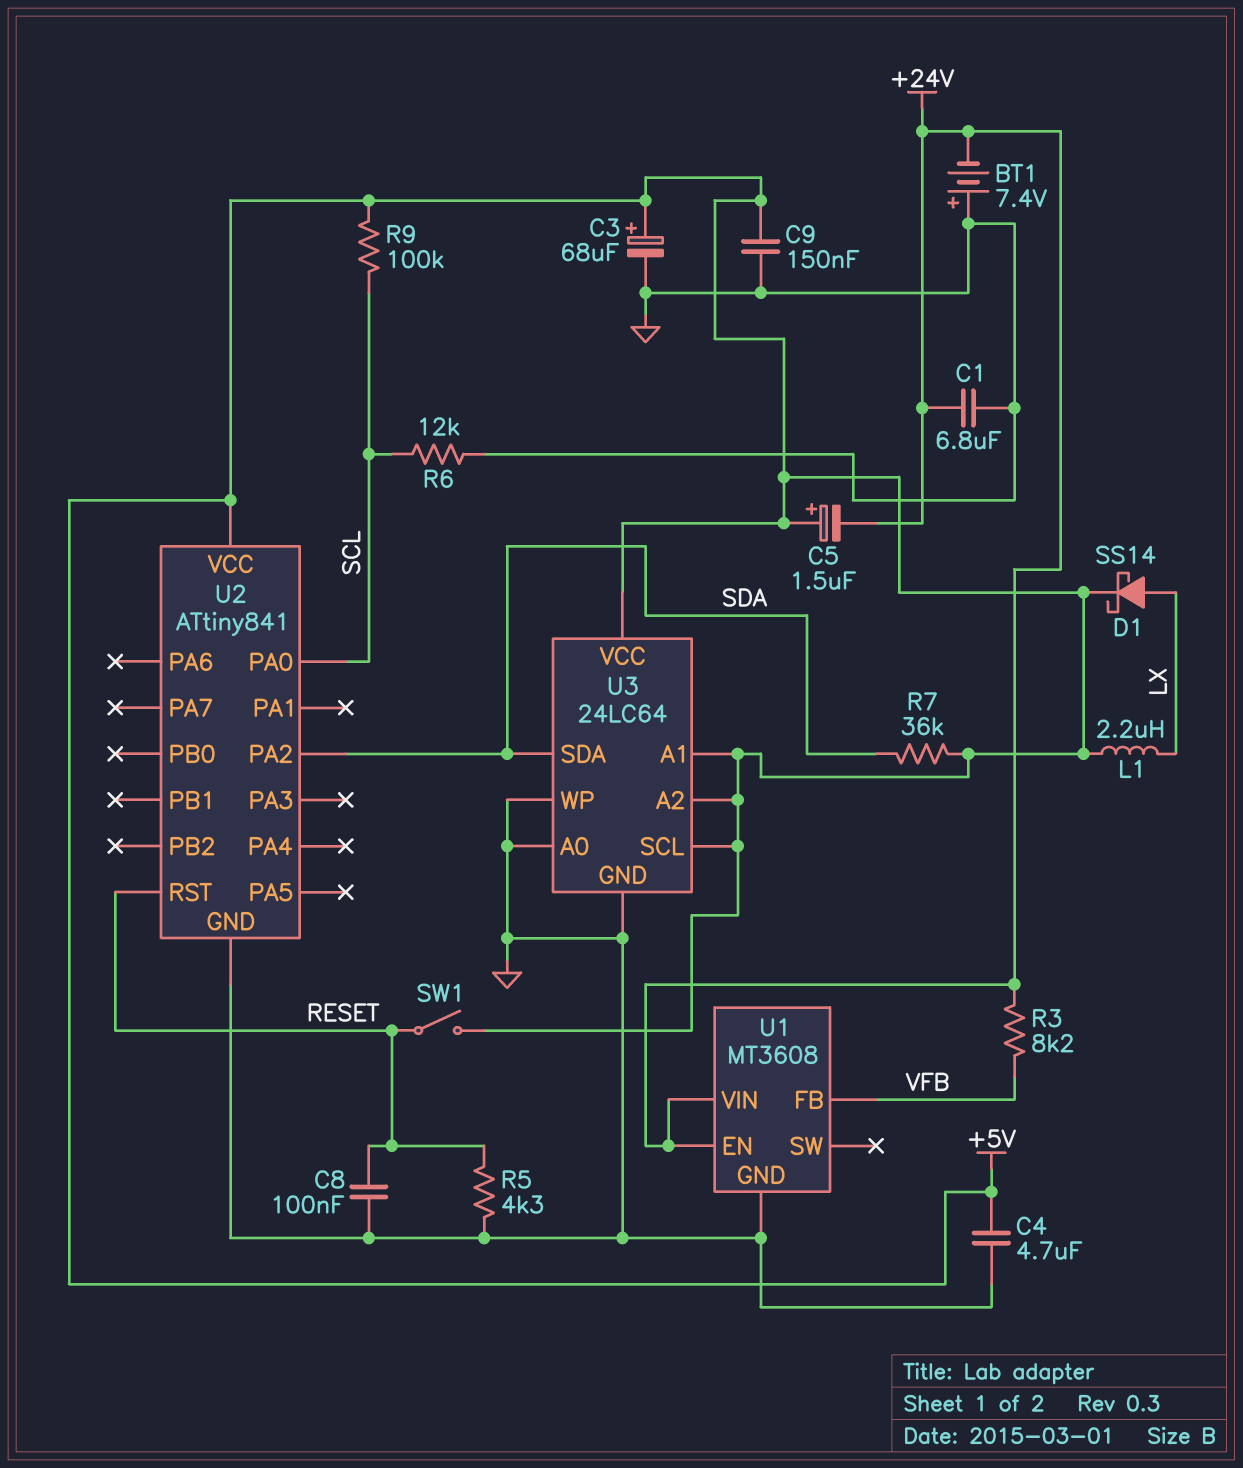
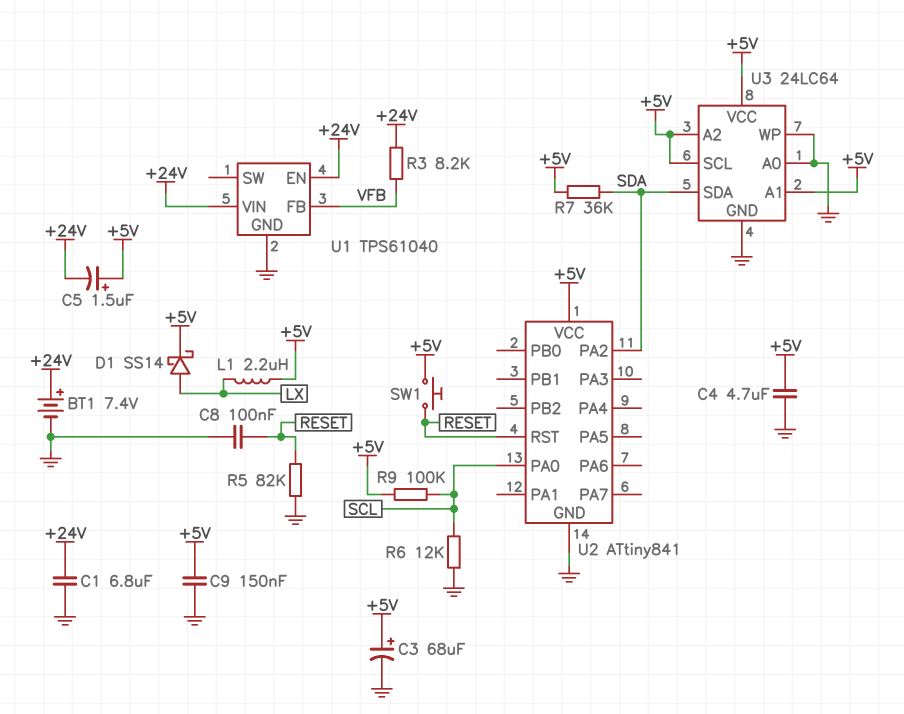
BT1: 7.4V (plus GND, minus +24V) -> 7.4V (plus +24V, minus GND)
R5: 4.3k (GND, RESET) -> 82k (GND, RESET)
SW1: switch (+5V, RESET) -> button (+5V, RESET)
U1: MT3608 -> TPS61040

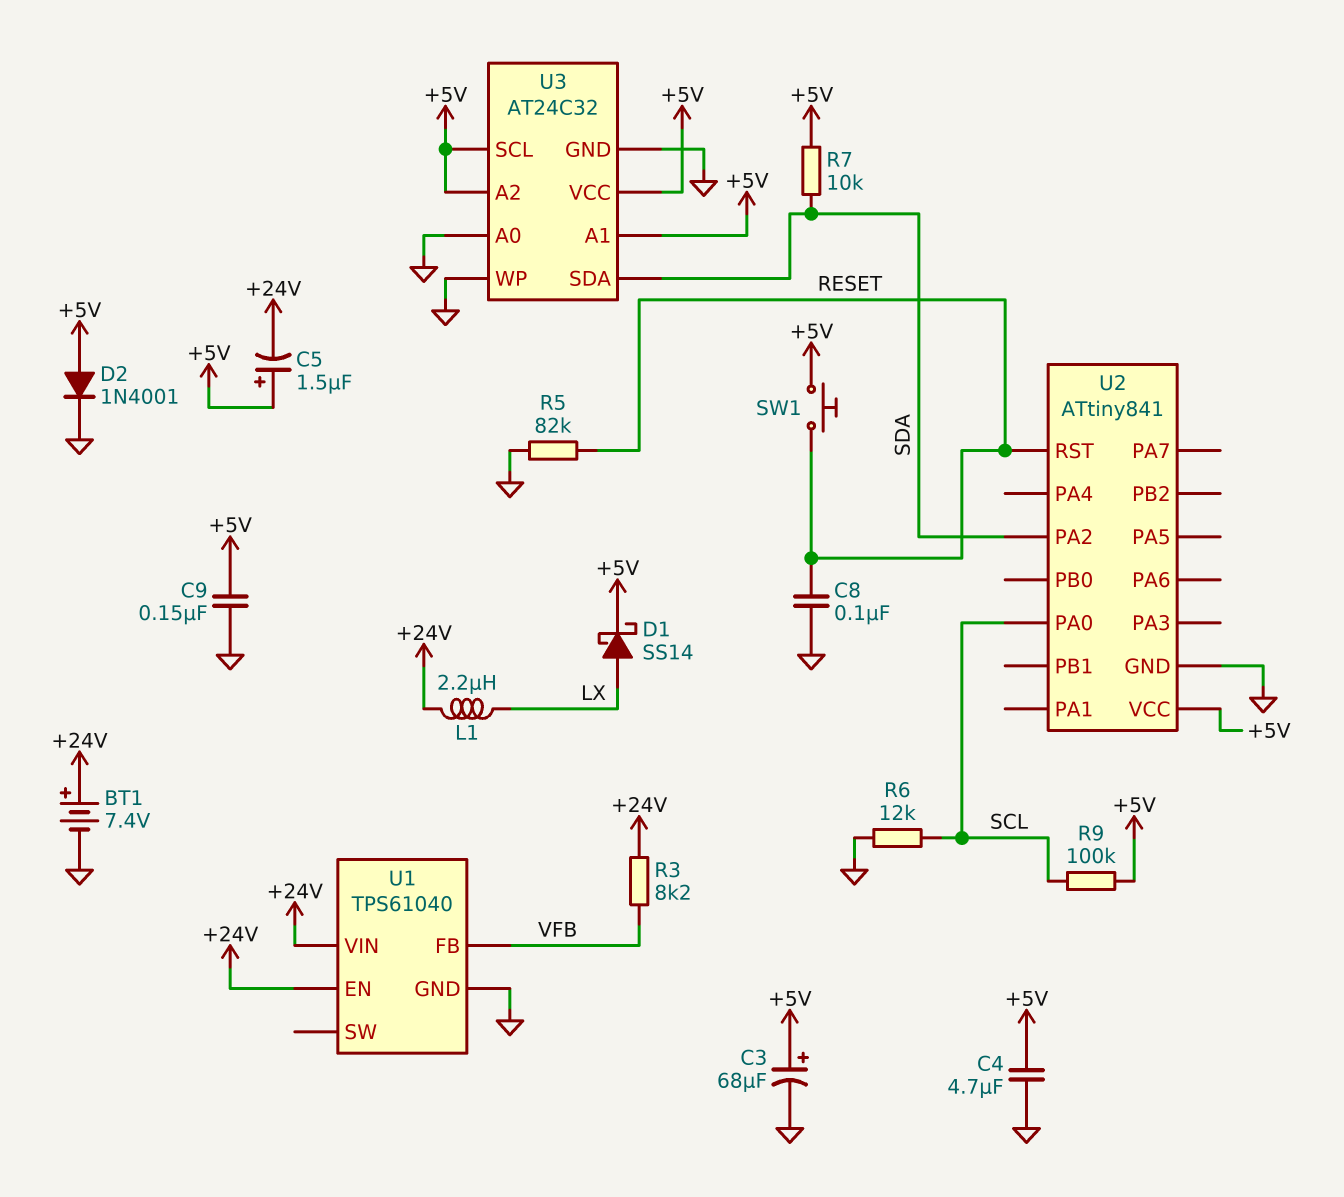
C1: 6.8uF (+24V, GND) -> none
D2: none -> diode 1N4001 (A +5V, K GND)
L1: 2.2uH (+5V, LX) -> 2.2uH (+24V, LX)
R7: 36k (+5V, SDA) -> 10k (+5V, SDA)
U3: 24LC64 -> AT24C32

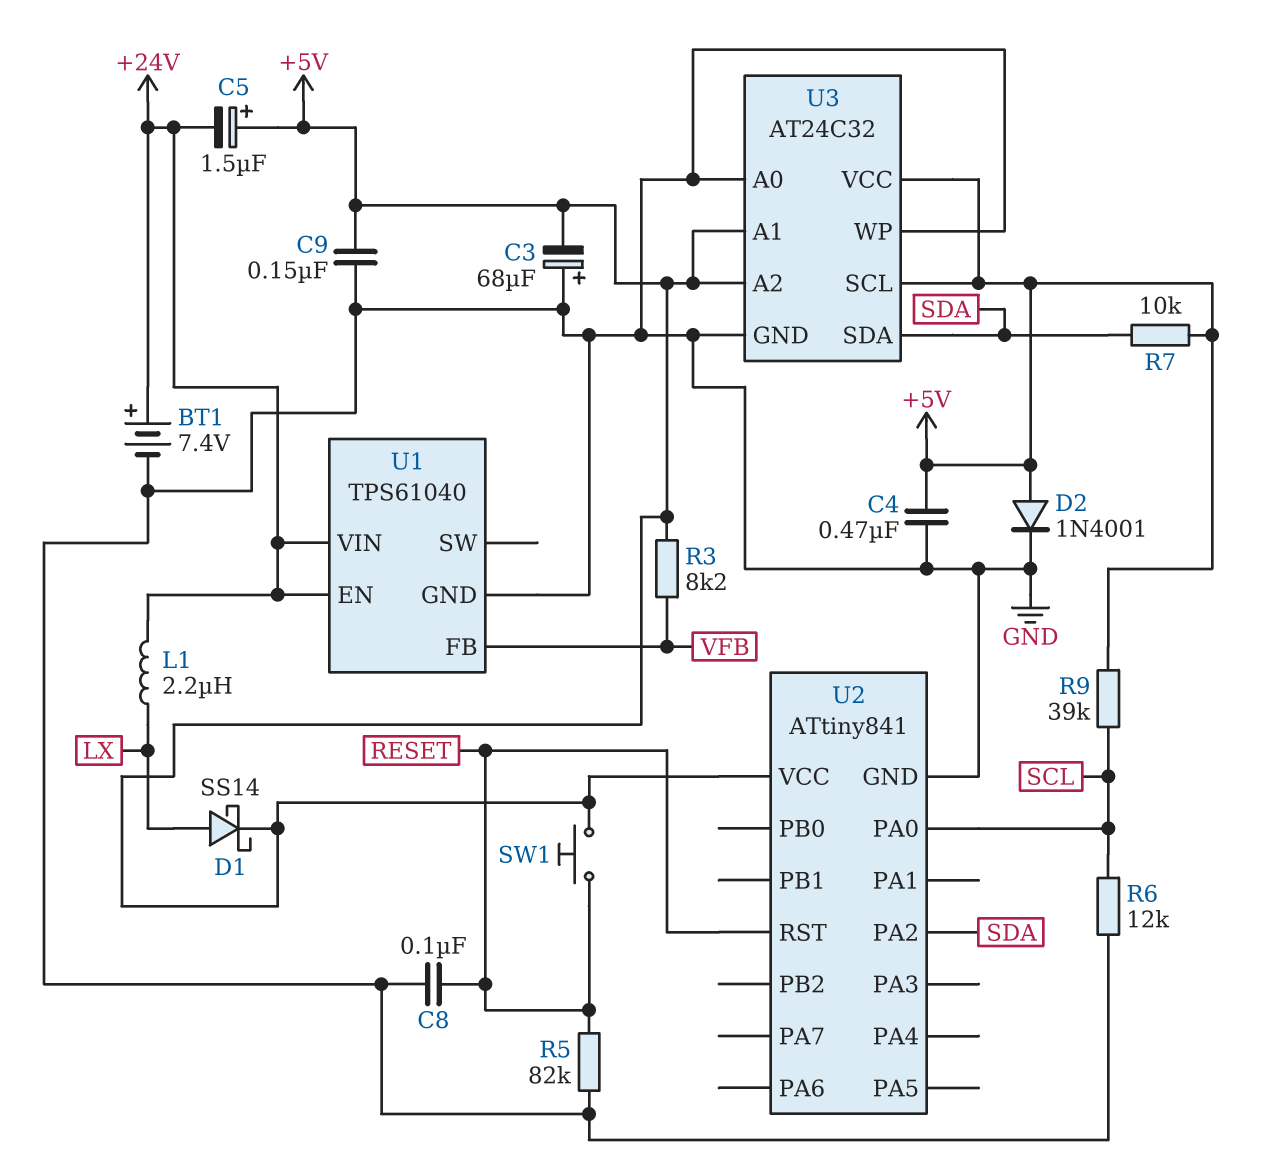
C3: 68uF (plus +5V, minus GND) -> 68uF (plus GND, minus +5V)
C4: 4.7uF (+5V, GND) -> 470nF (+5V, GND)
R3: 8.2k (+24V, VFB) -> 8.2k (+5V, VFB)
R9: 100k (+5V, SCL) -> 39k (+5V, SCL)

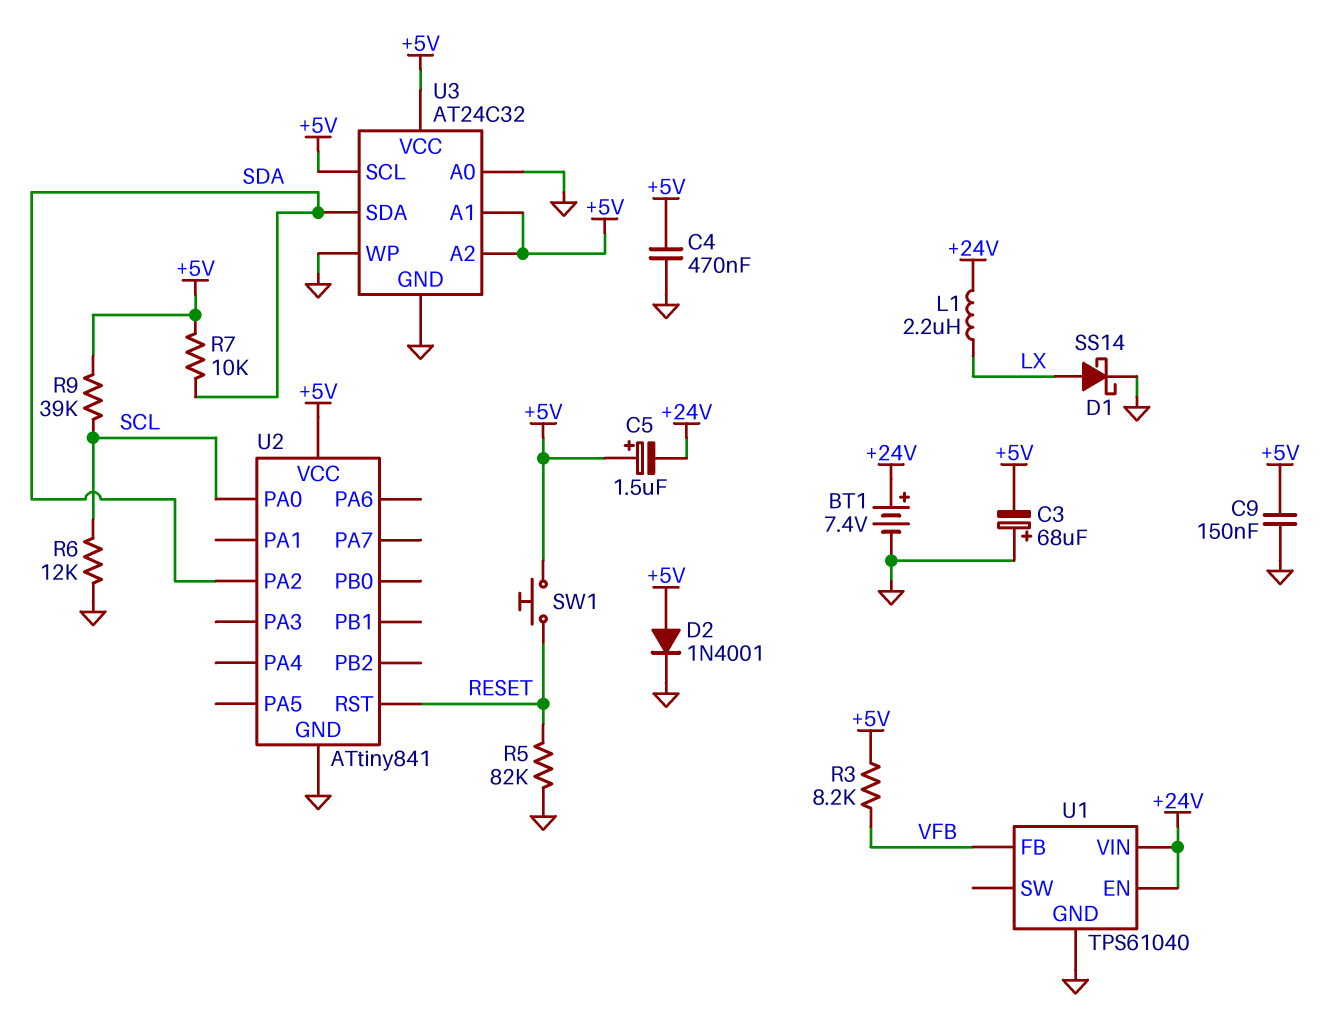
C8: 100nF (GND, RESET) -> none
D1: schottky SS14 (A LX, K +5V) -> schottky SS14 (A LX, K GND)

